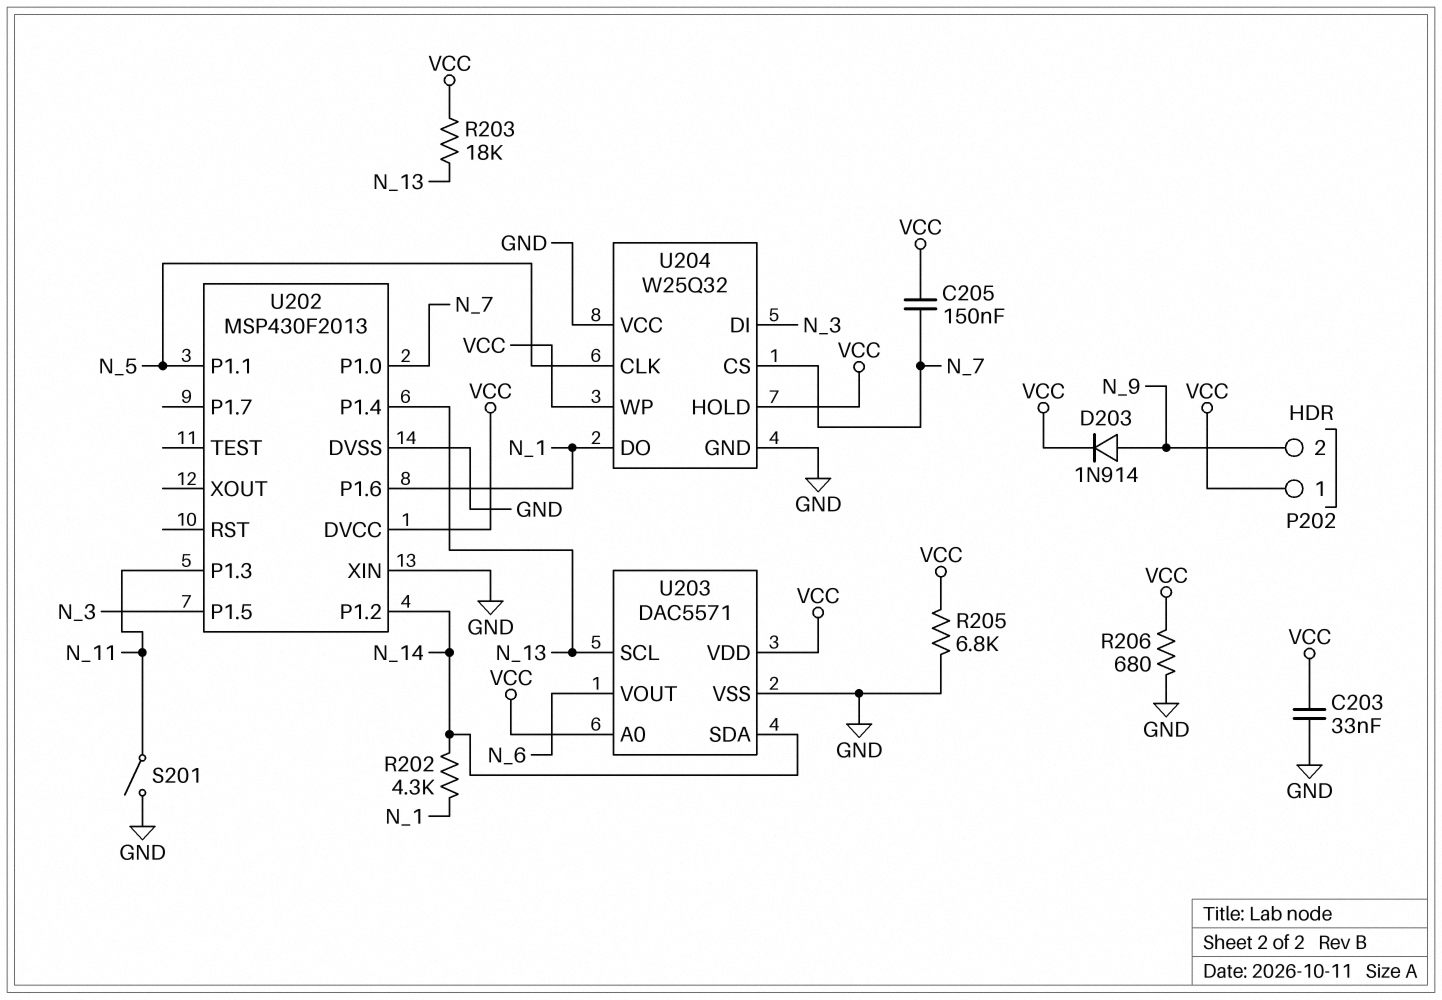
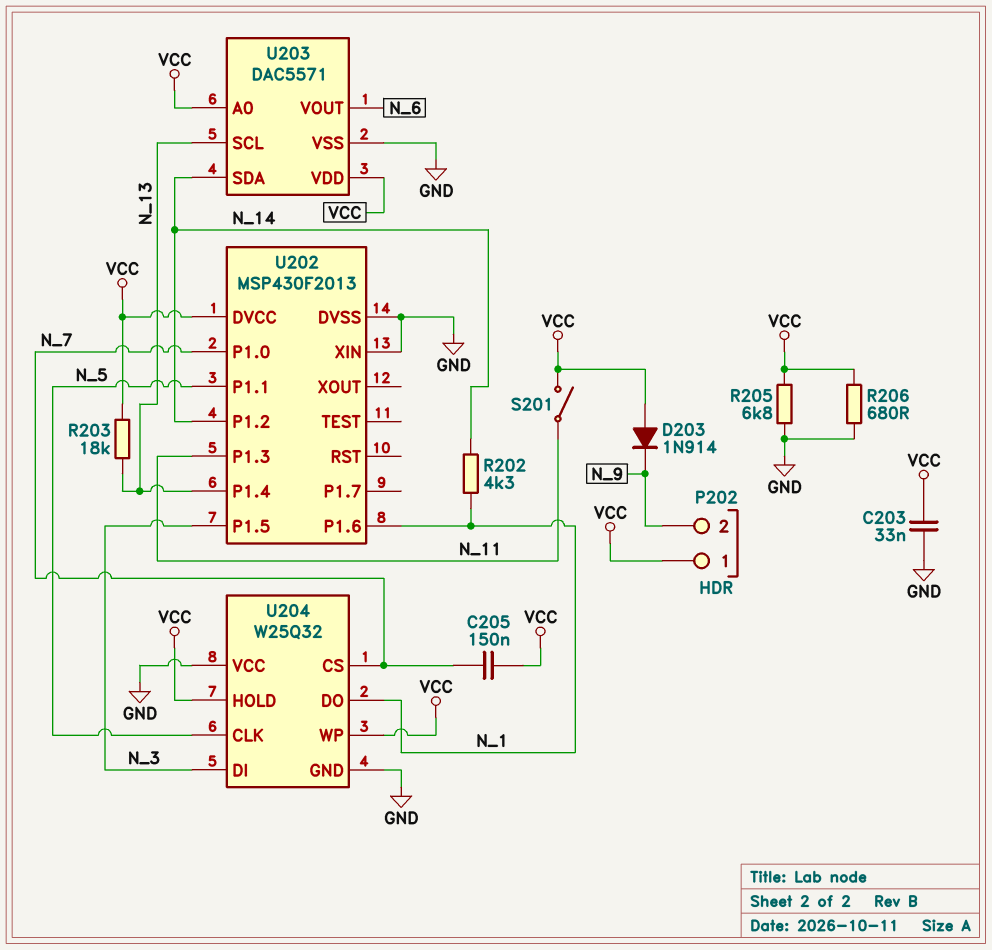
D203: diode 1N914 (A N_9, K VCC) -> diode 1N914 (A VCC, K N_9)
S201: switch (GND, N_11) -> switch (N_11, VCC)

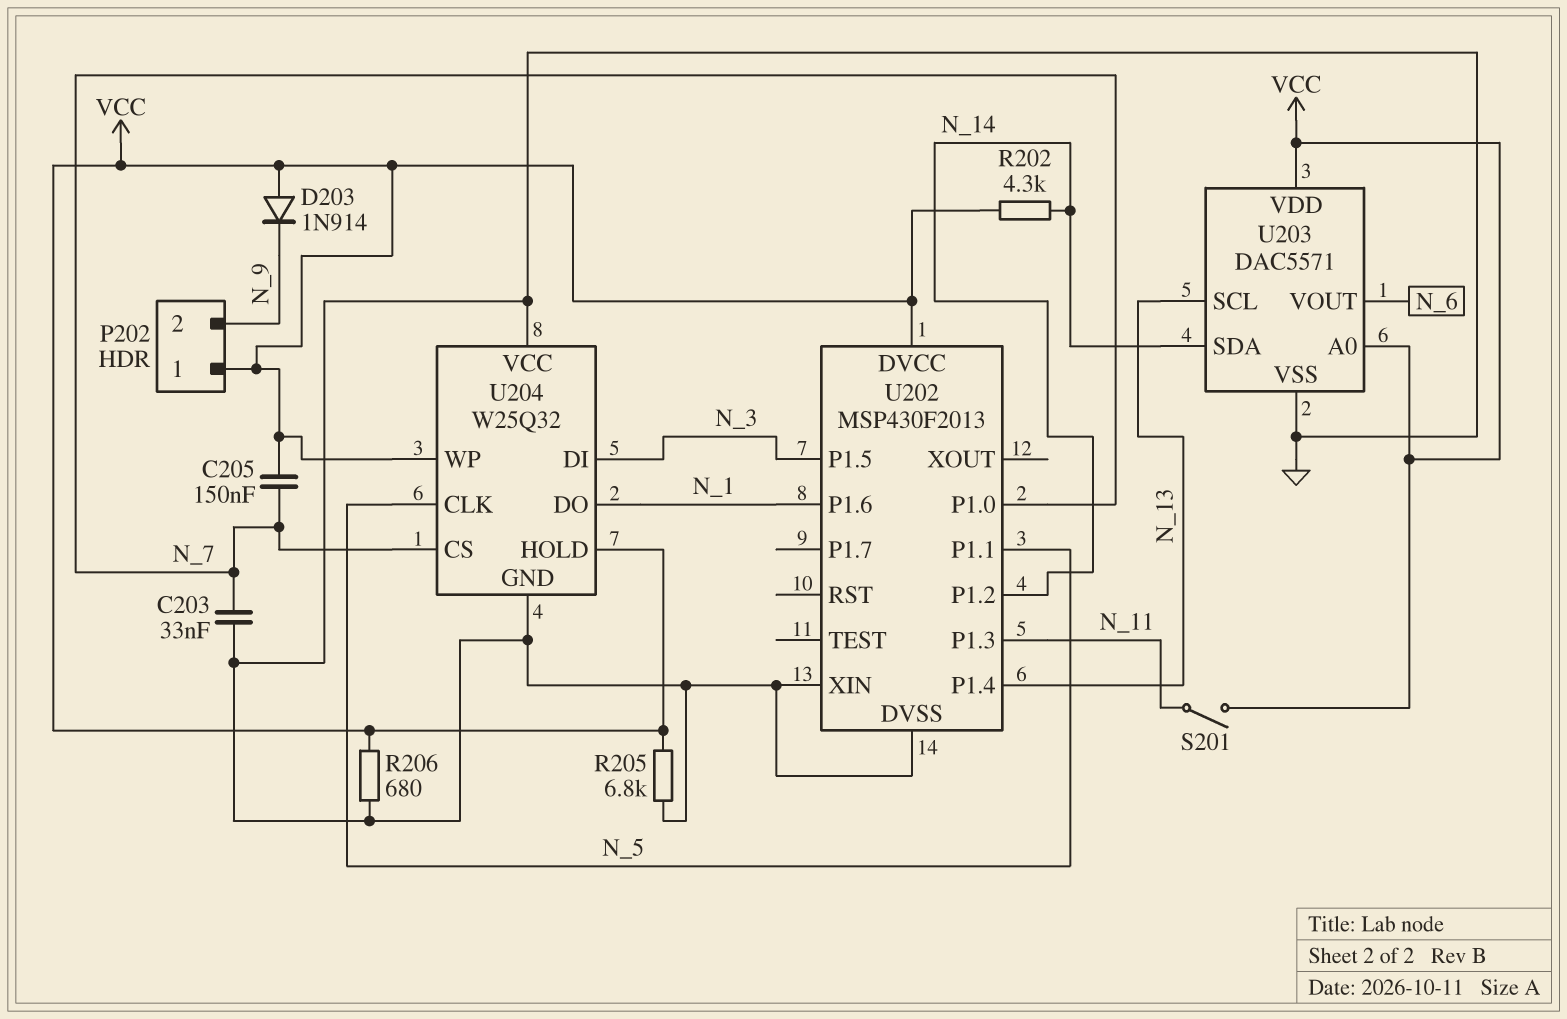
C203: 33nF (GND, VCC) -> 33nF (GND, N_7)
R202: 4.3k (N_1, N_14) -> 4.3k (N_14, VCC)
R203: 18k (N_13, VCC) -> none

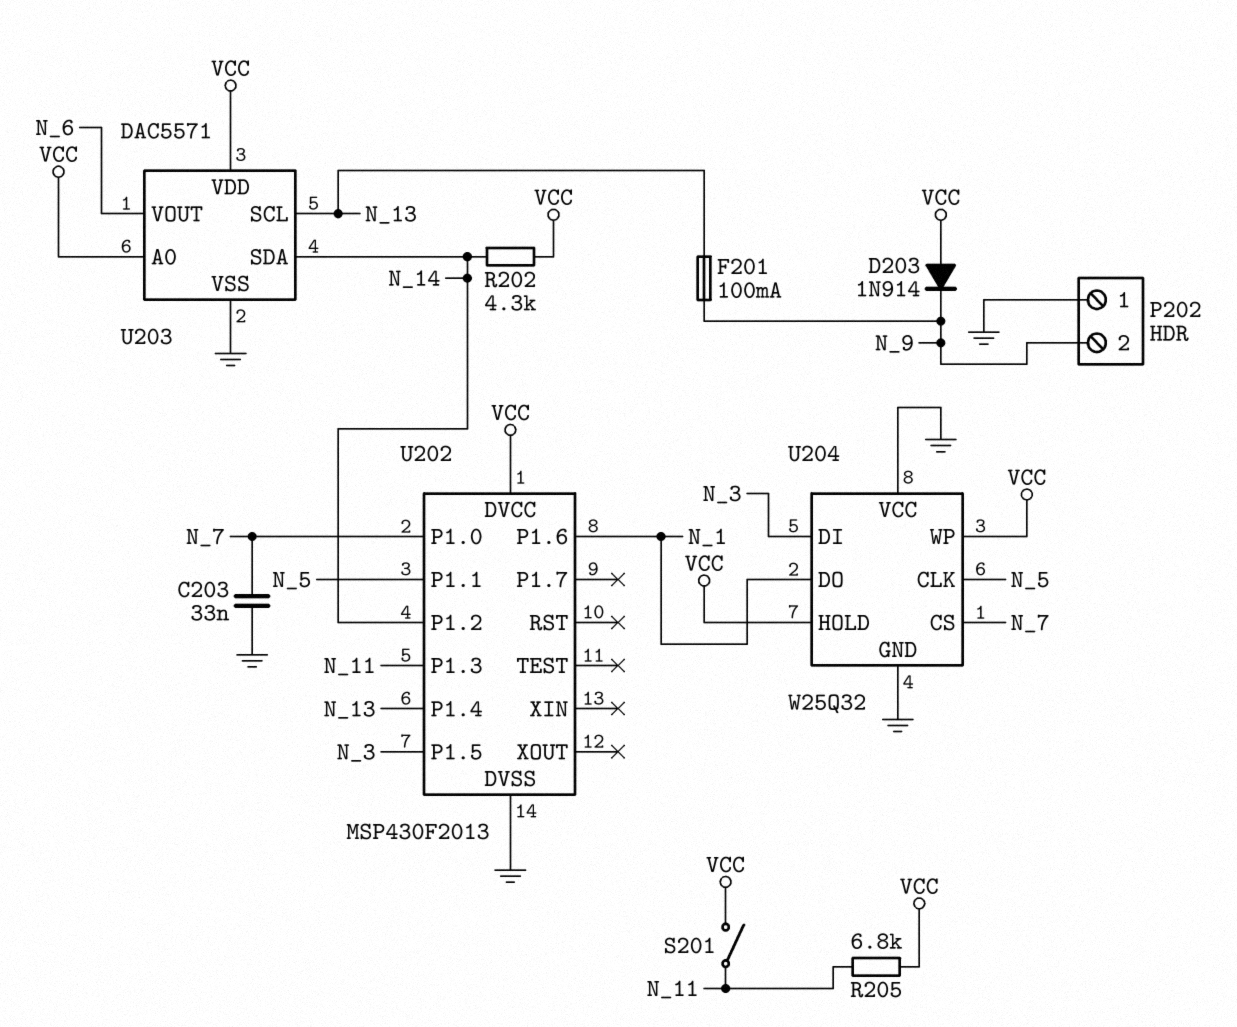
C205: 150nF (N_7, VCC) -> none
F201: none -> 100mA (N_9, N_13)
P202 pin 1: VCC -> GND
R205: 6.8k (GND, VCC) -> 6.8k (N_11, VCC)
R206: 680 (GND, VCC) -> none
U202 pin XIN: GND -> none

